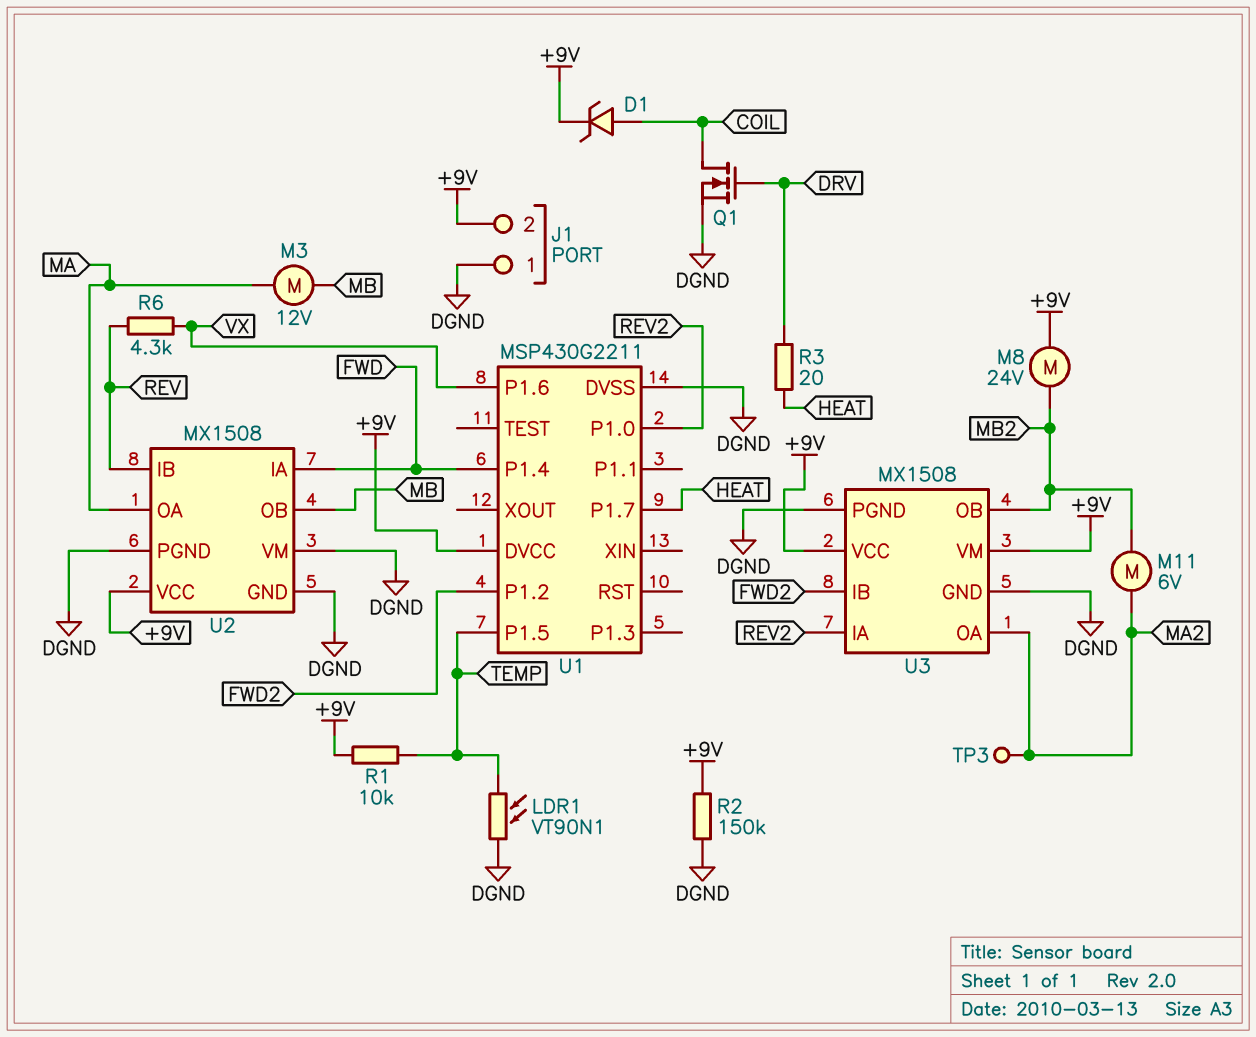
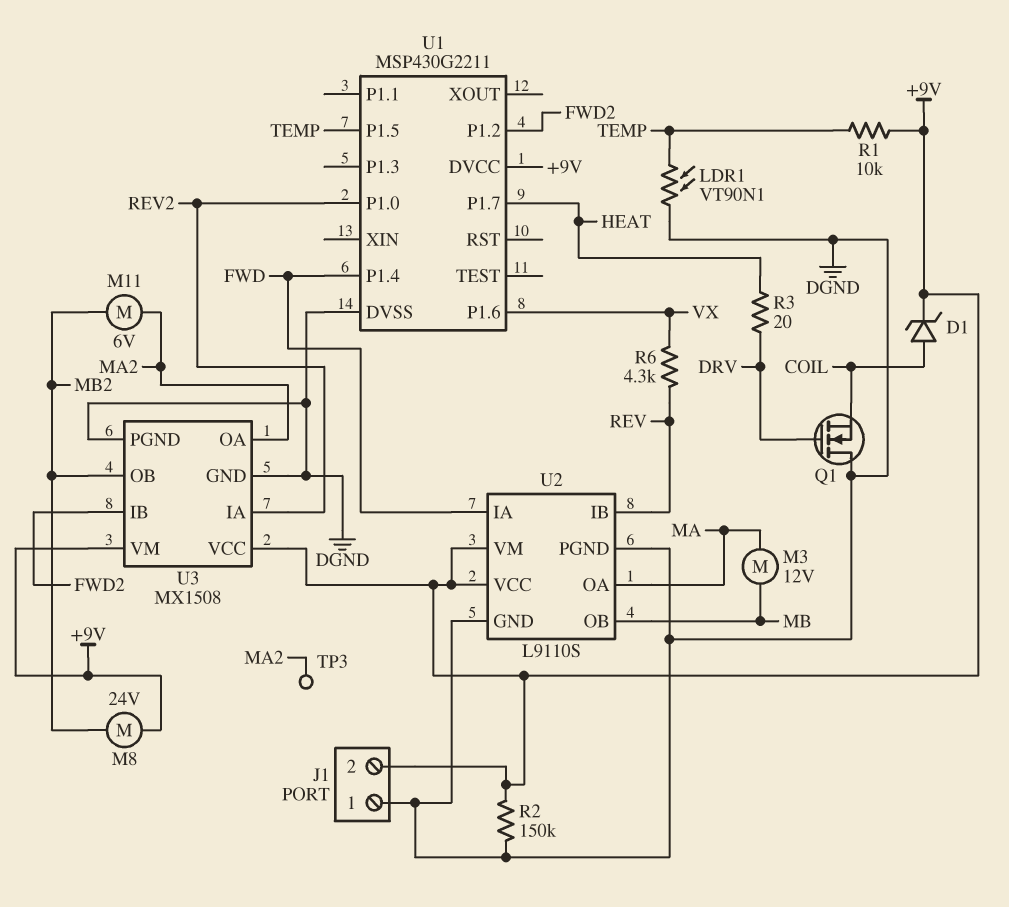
Q1: NMOS (G DRV, D COIL, S DGND) -> NMOS (G DRV, D DGND, S COIL)
U2: MX1508 -> L9110S
U2 pin VM: DGND -> +9V

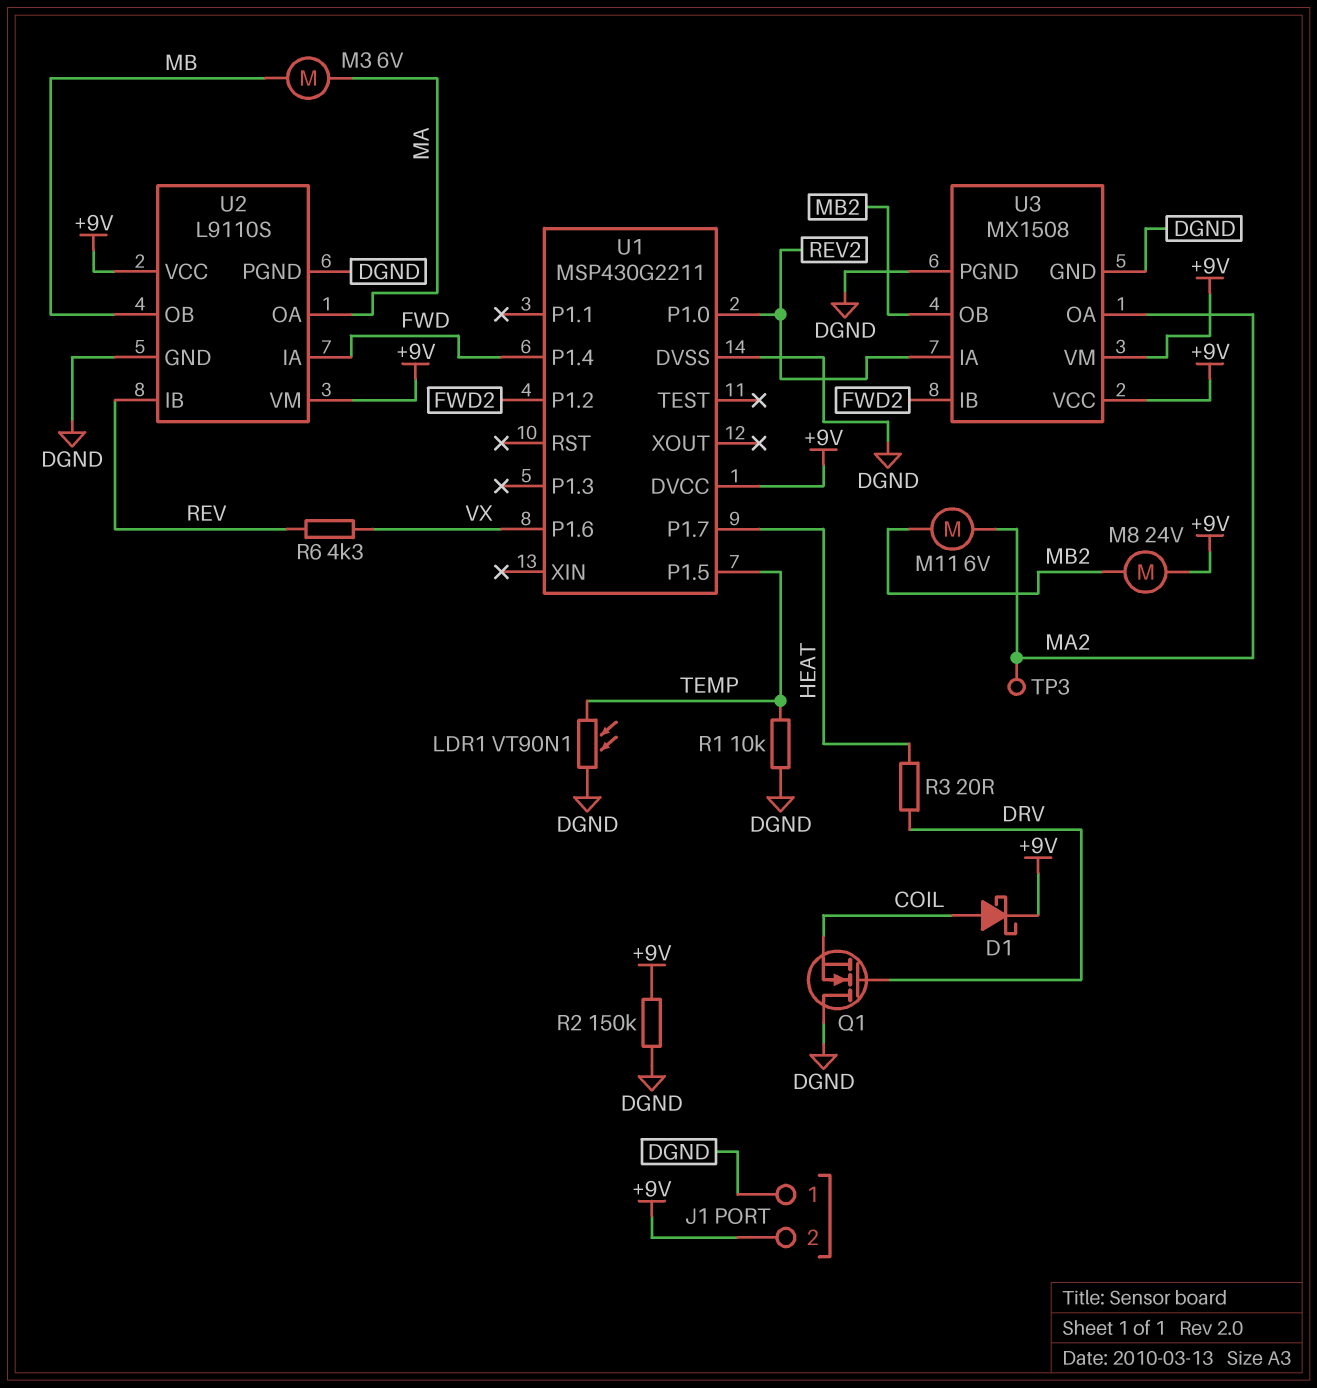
D1: zener (A COIL, K +9V) -> schottky (A COIL, K +9V)
M3: motor 12V (MA, MB) -> motor 6V (MA, MB)
R1: 10k (+9V, TEMP) -> 10k (DGND, TEMP)

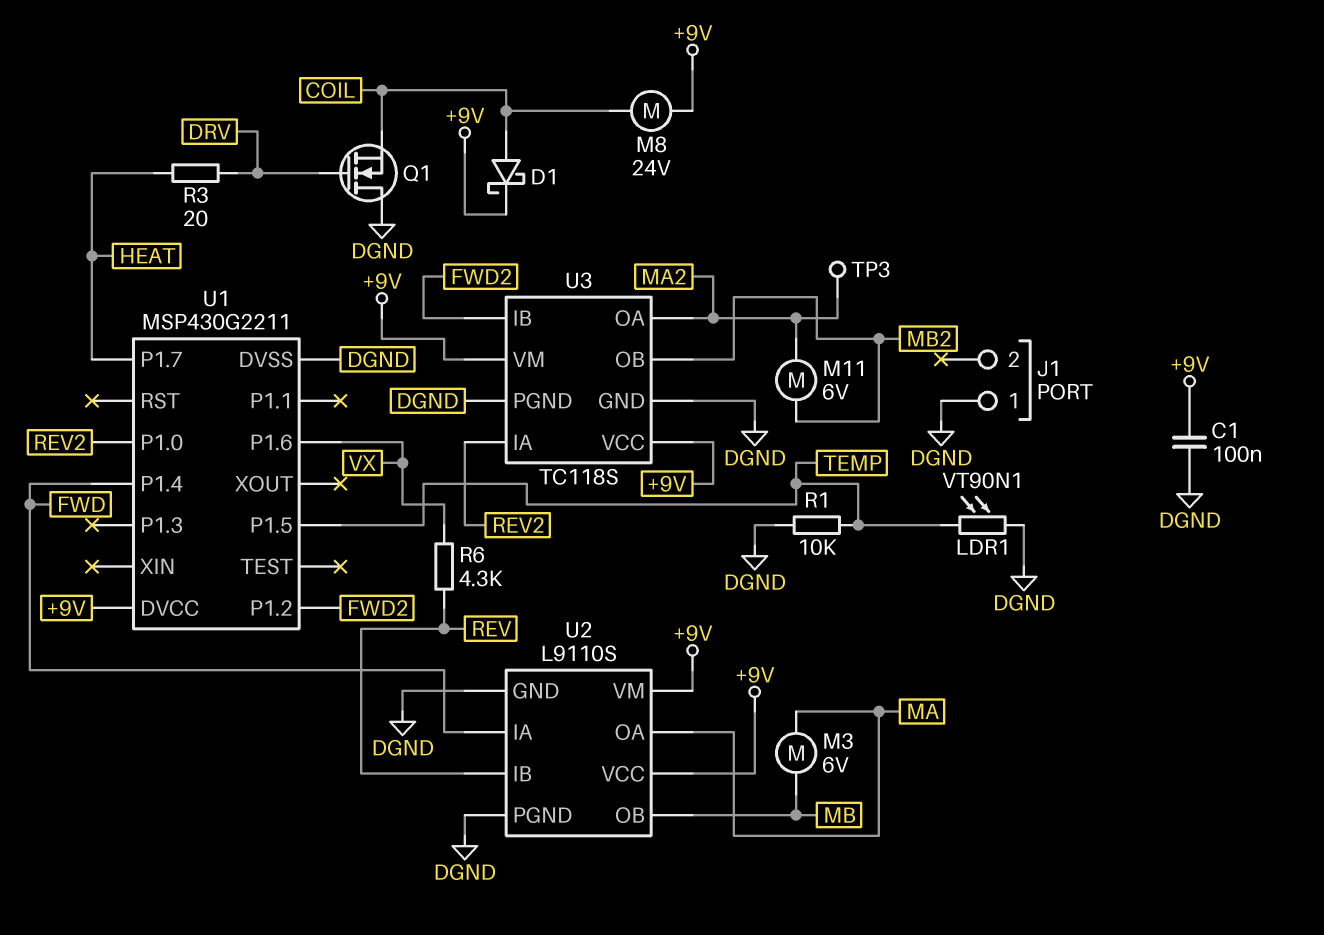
C1: none -> 100nF (+9V, DGND)
J1 pin 2: +9V -> none
M8: motor 24V (+9V, MB2) -> motor 24V (+9V, COIL)
R2: 150k (+9V, DGND) -> none
U3: MX1508 -> TC118S

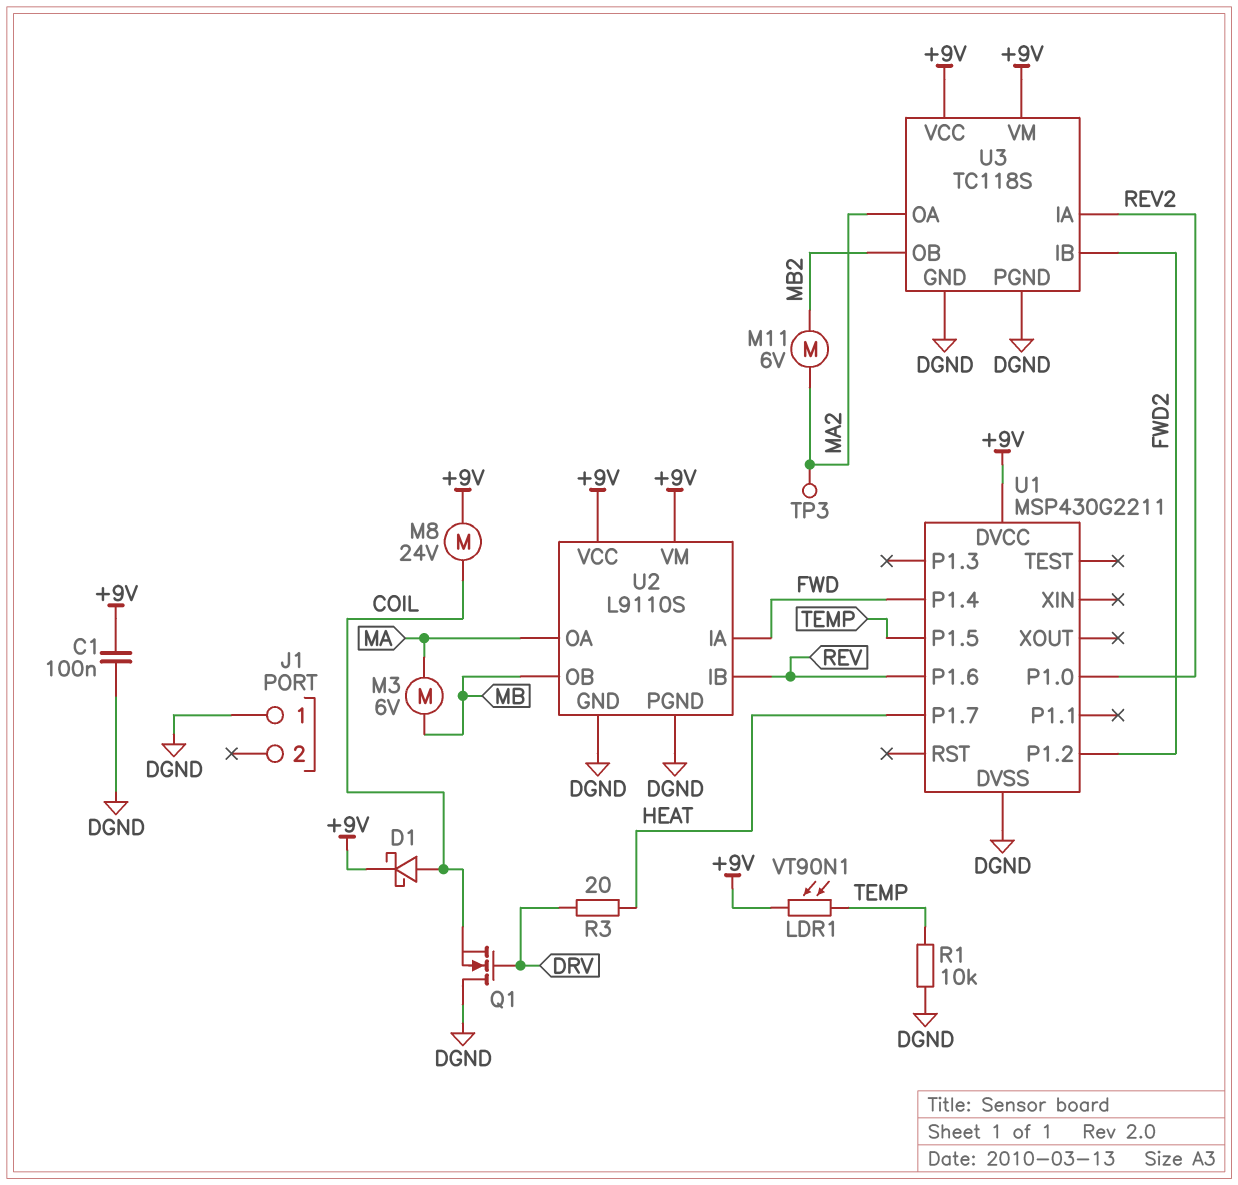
LDR1: VT90N1 (DGND, TEMP) -> VT90N1 (+9V, TEMP)
R6: 4.3k (REV, VX) -> none
U1 pin P1.6: VX -> REV

